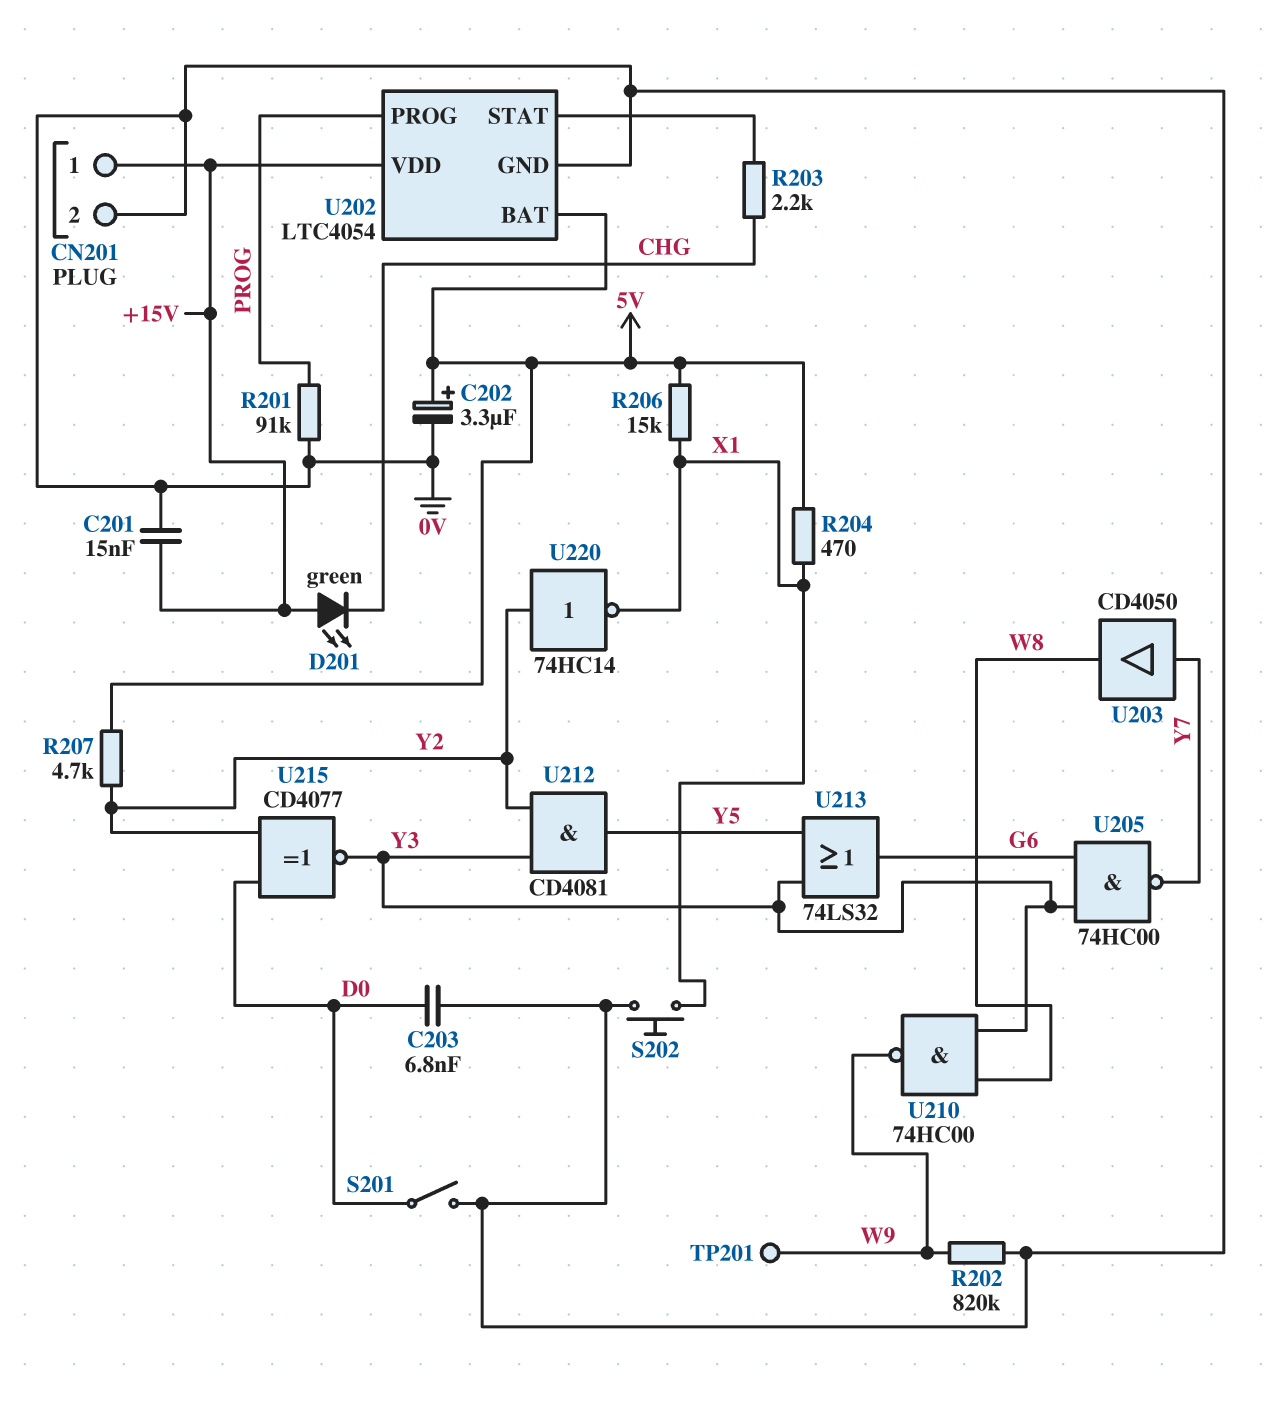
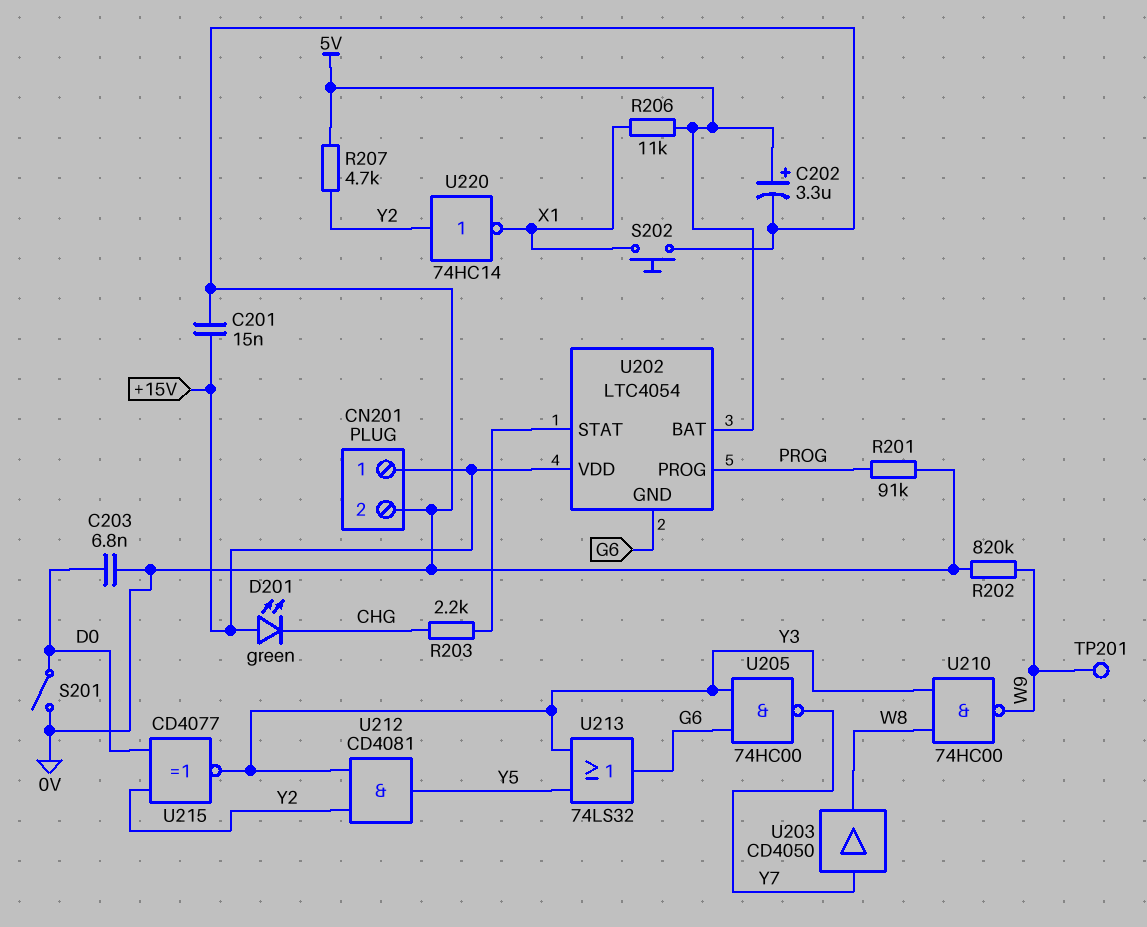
R204: 470 (5V, X1) -> none
R206: 15k (5V, X1) -> 11k (5V, X1)
U202 pin GND: 0V -> G6

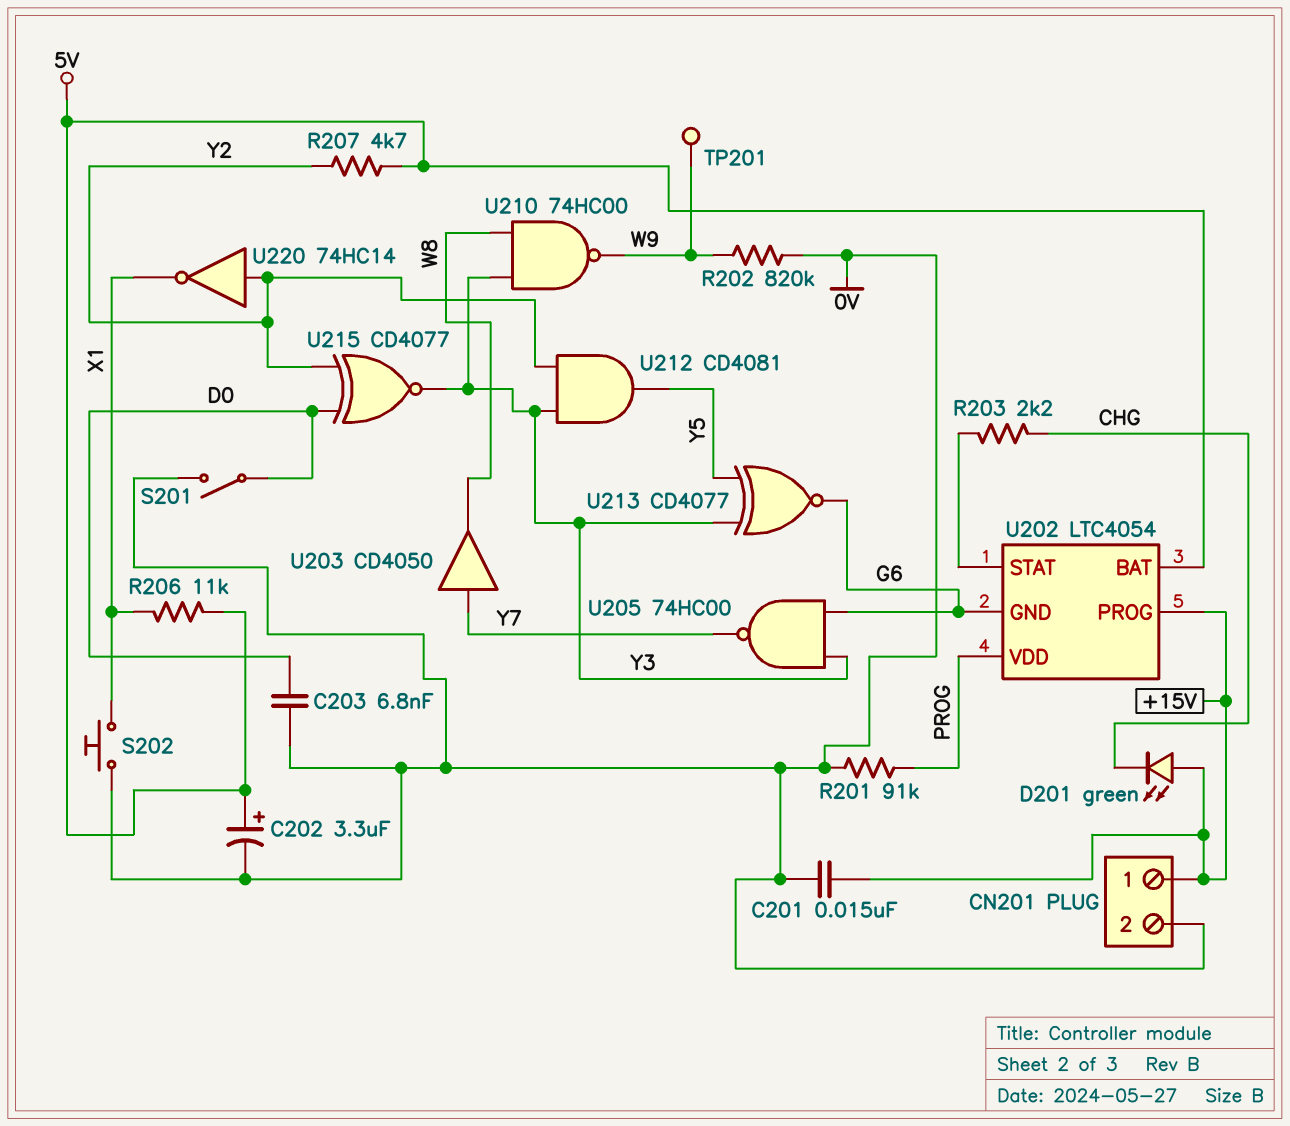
U202 pin PROG: PROG -> +15V
U202 pin VDD: +15V -> PROG
U213: OR 74LS32 (in Y3, in Y5, out G6) -> XNOR CD4077 (in Y3, in Y5, out G6)

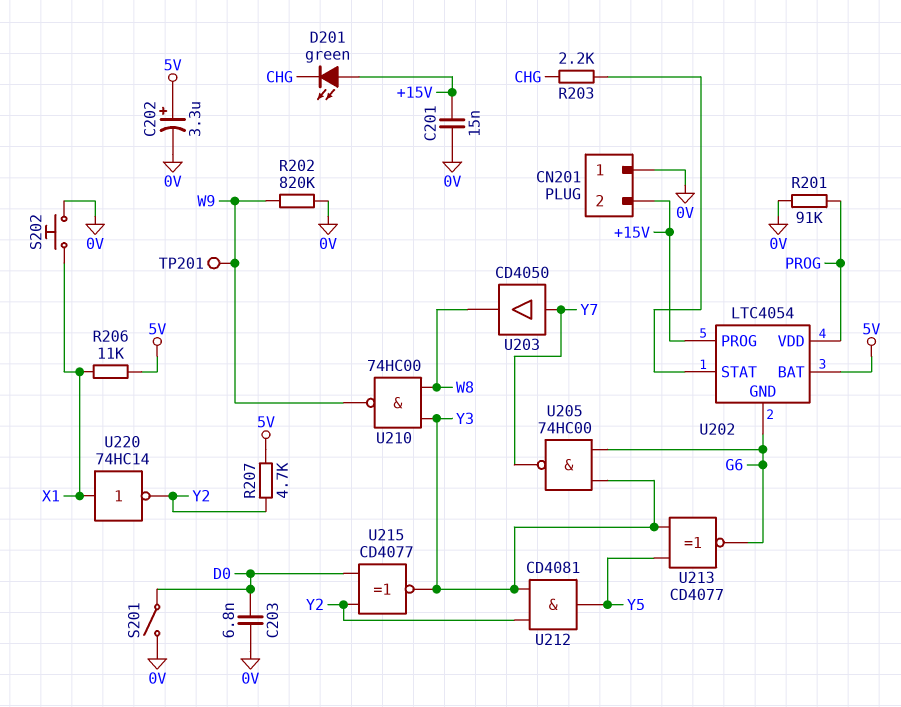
CN201 pin 1: +15V -> 0V
CN201 pin 2: 0V -> +15V
U220: NOT 74HC14 (in Y2, out X1) -> NOT 74HC14 (in X1, out Y2)

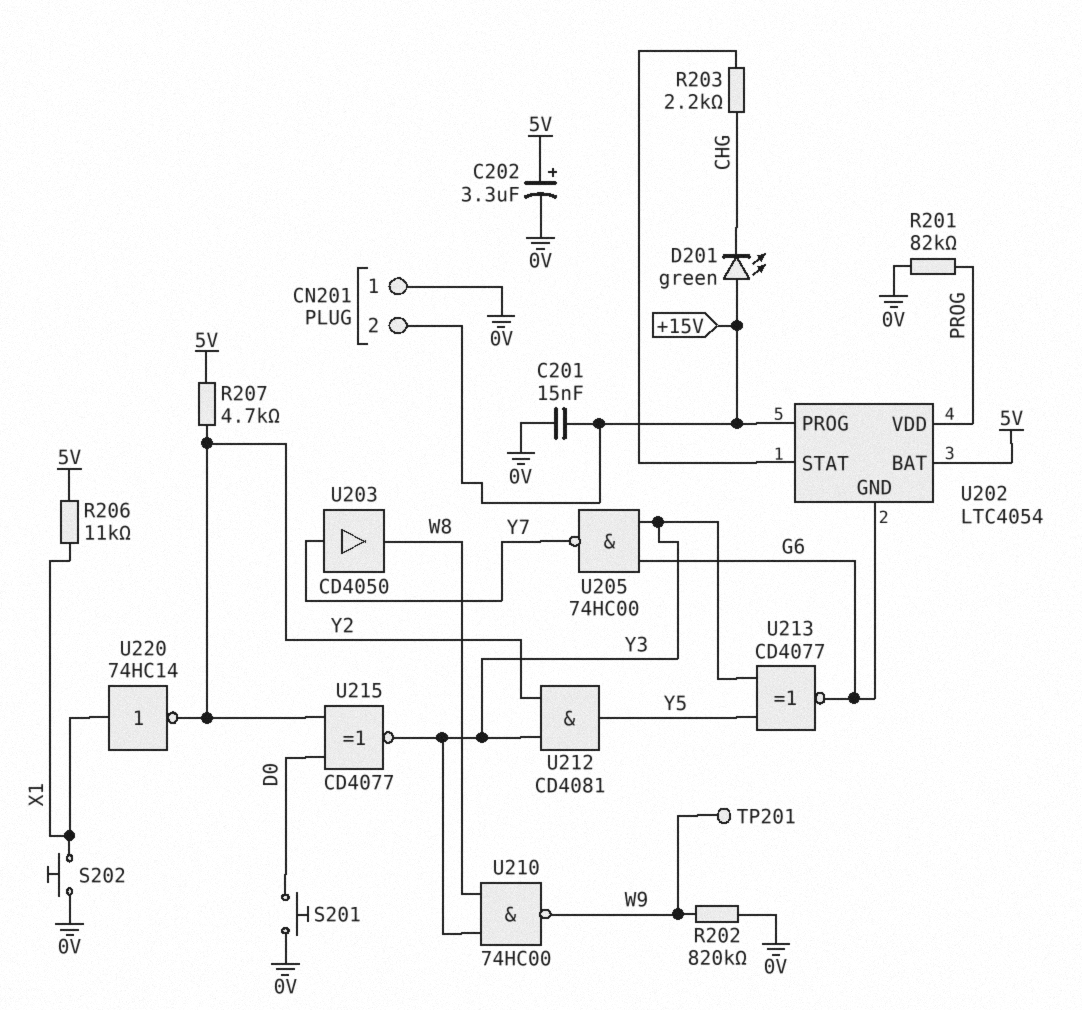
C203: 6.8nF (0V, D0) -> none
R201: 91k (0V, PROG) -> 82k (0V, PROG)
S201: switch (0V, D0) -> button (0V, D0)

